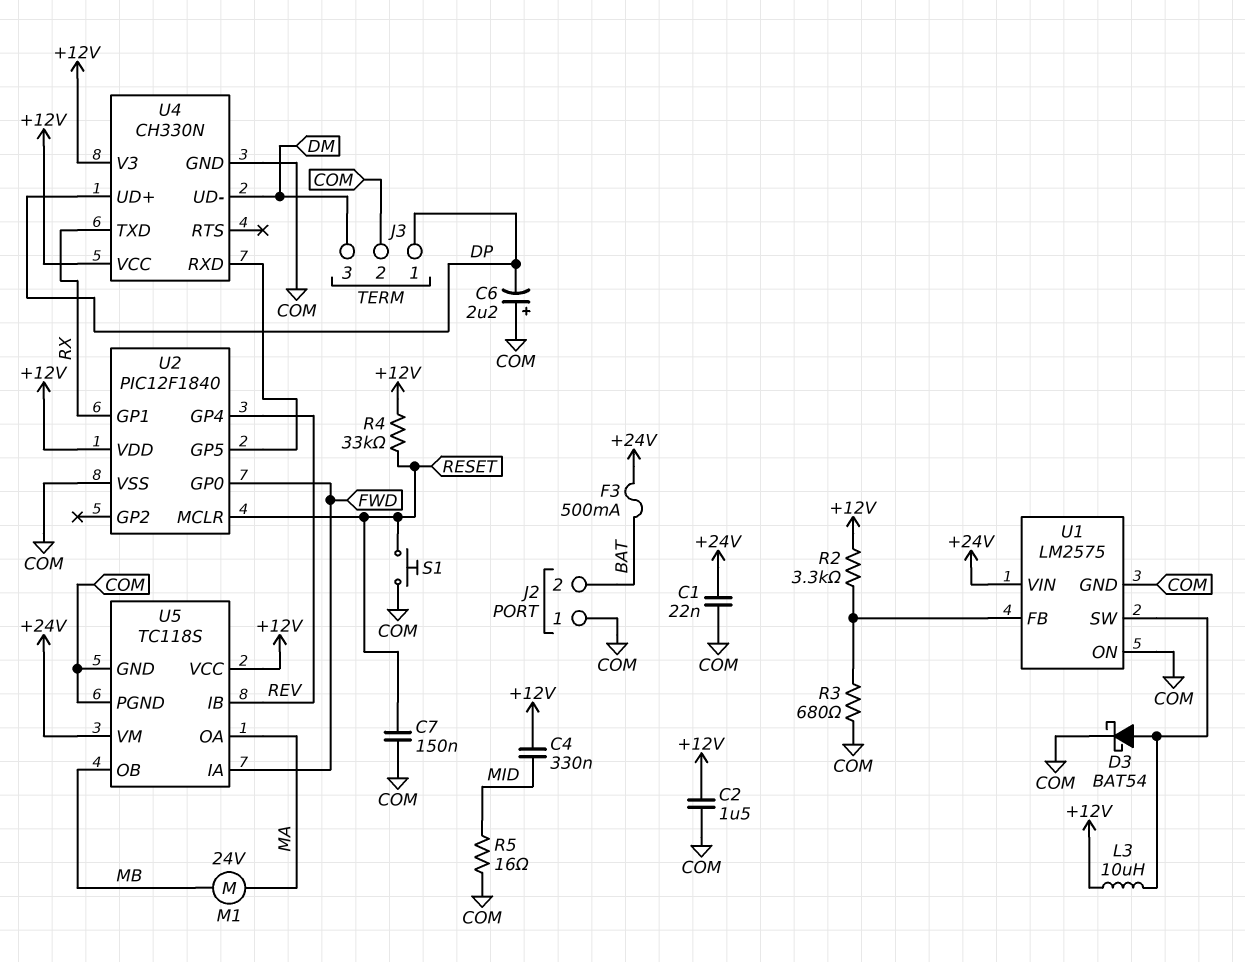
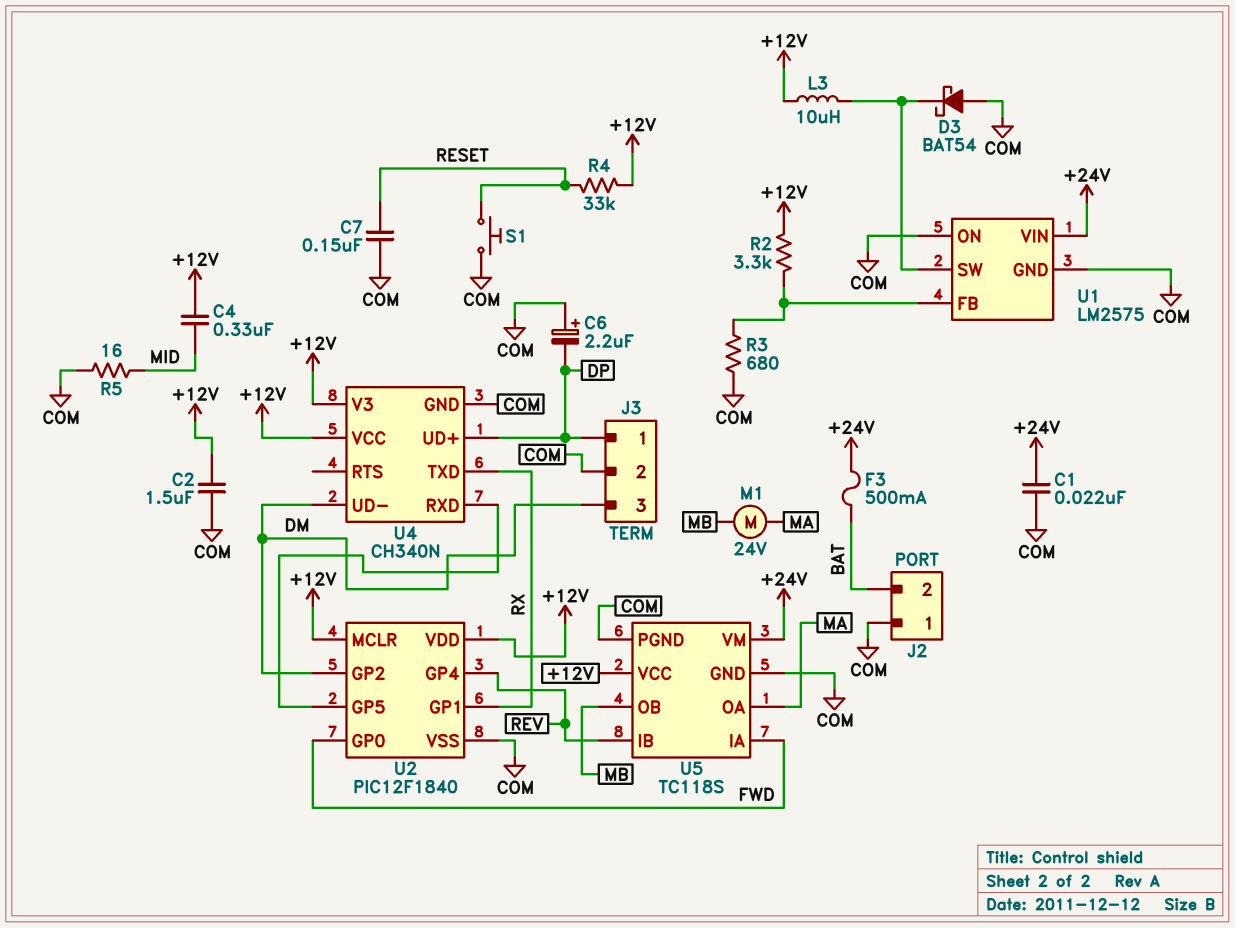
D3: schottky BAT54 (A U1/SW, K COM) -> schottky BAT54 (A COM, K U1/SW)
U2 pin GP2: none -> DM
U2 pin MCLR: RESET -> +12V
U4: CH330N -> CH340N

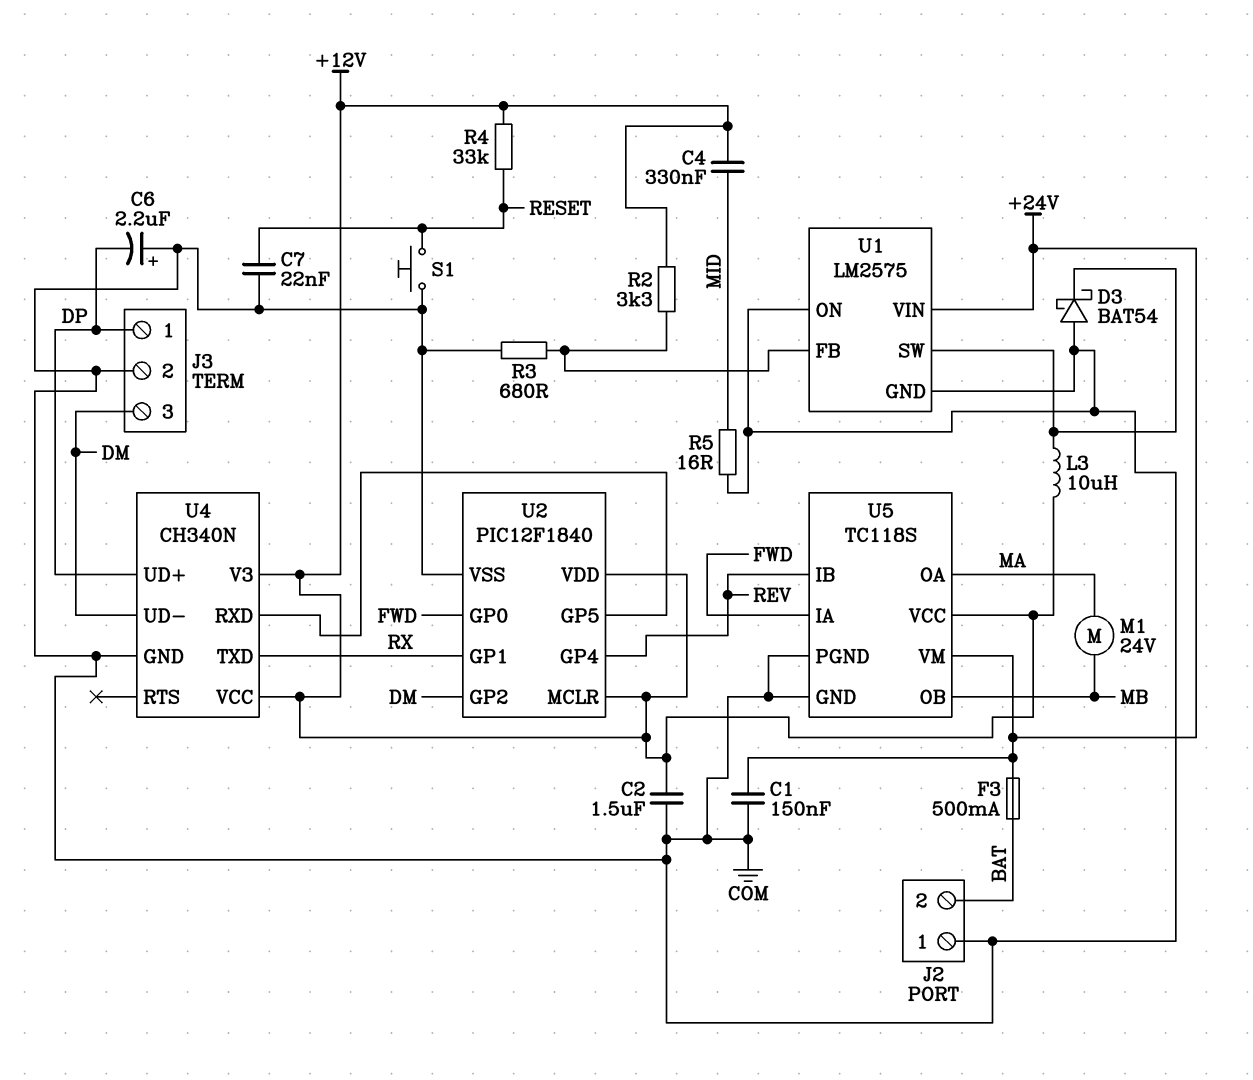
C1: 22nF (+24V, COM) -> 150nF (+24V, COM)
C7: 150nF (COM, RESET) -> 22nF (COM, RESET)

